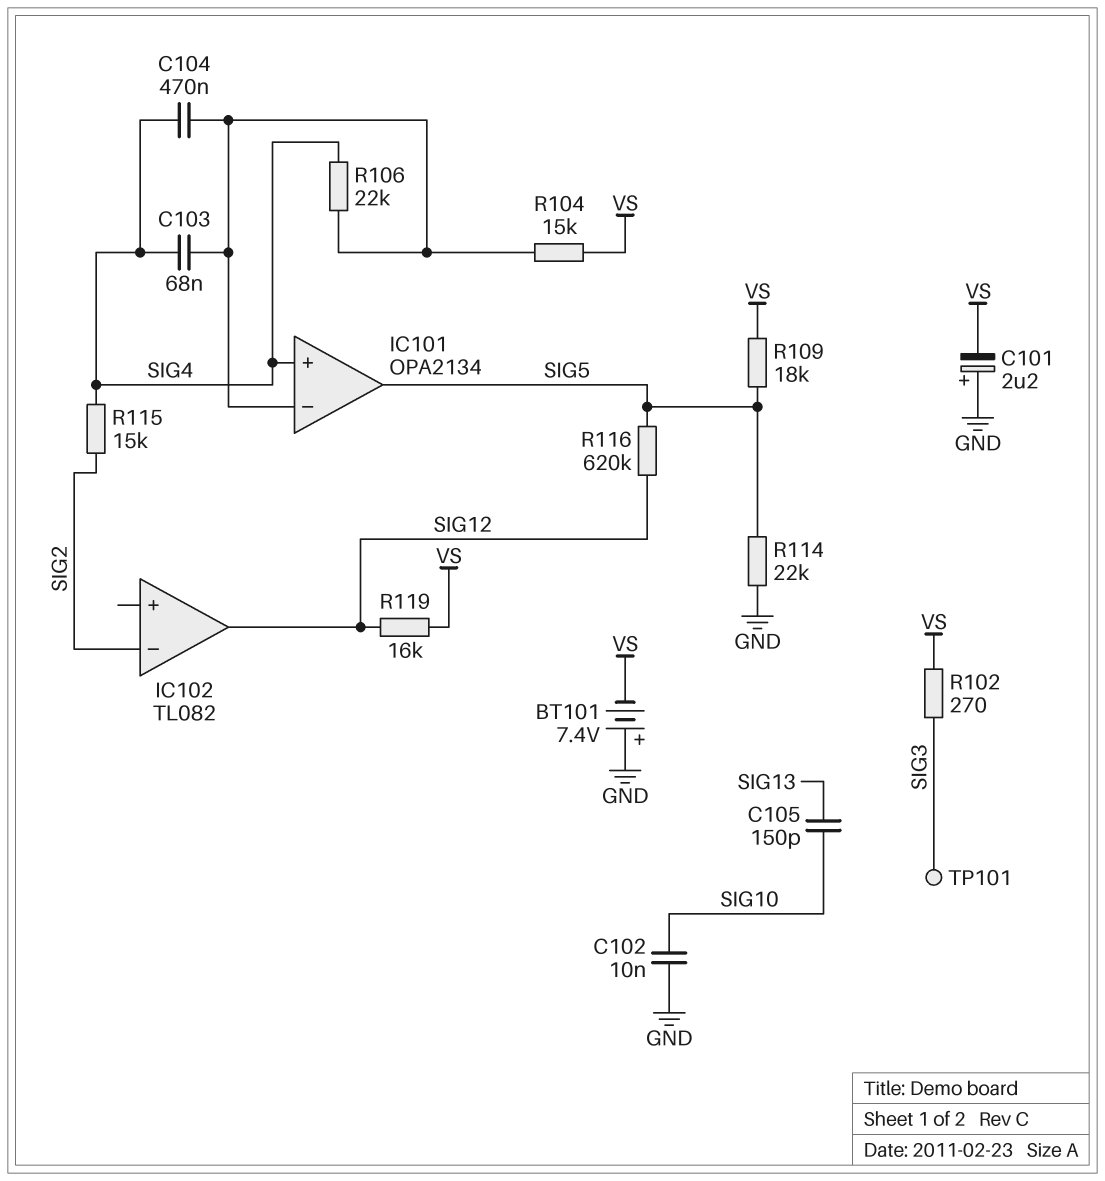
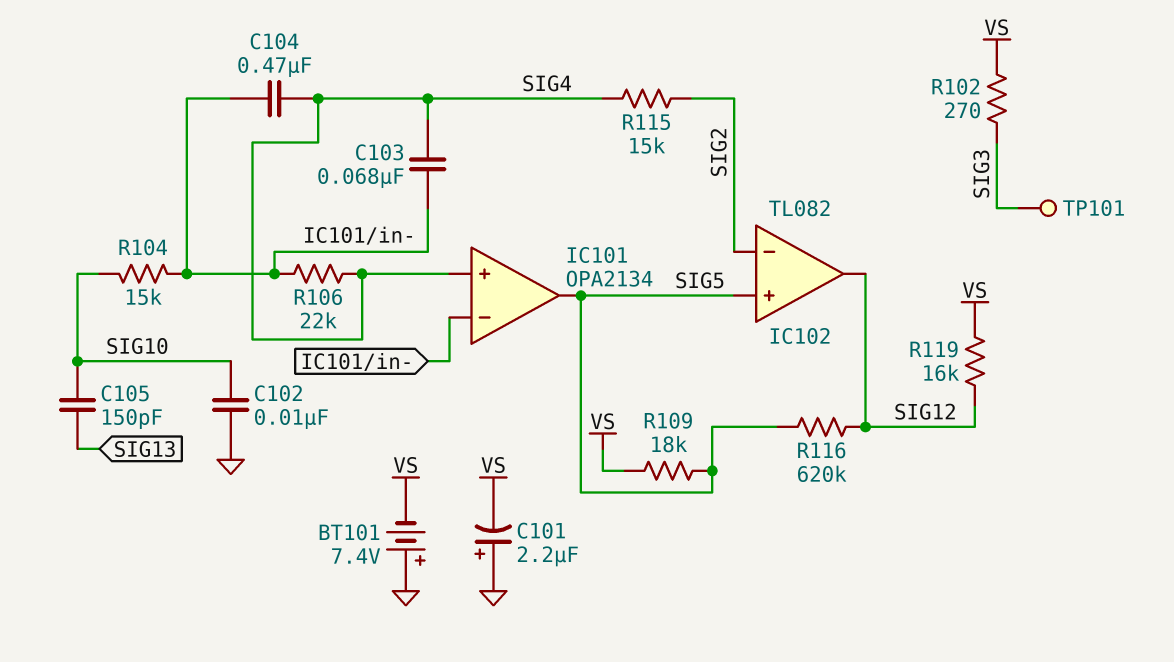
IC102 pin in+: none -> SIG5
R104: 15k (IC101/in-, VS) -> 15k (IC101/in-, SIG10)
R114: 22k (GND, SIG5) -> none

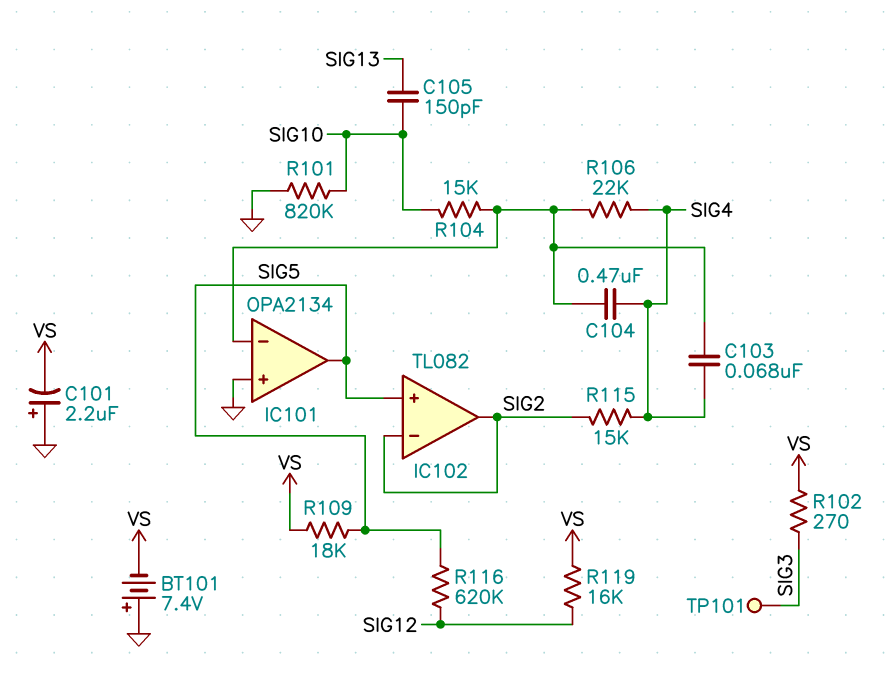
C102: 10nF (GND, SIG10) -> none
IC101 pin in+: SIG4 -> GND
IC102 pin out: SIG12 -> SIG2
R101: none -> 820k (GND, SIG10)

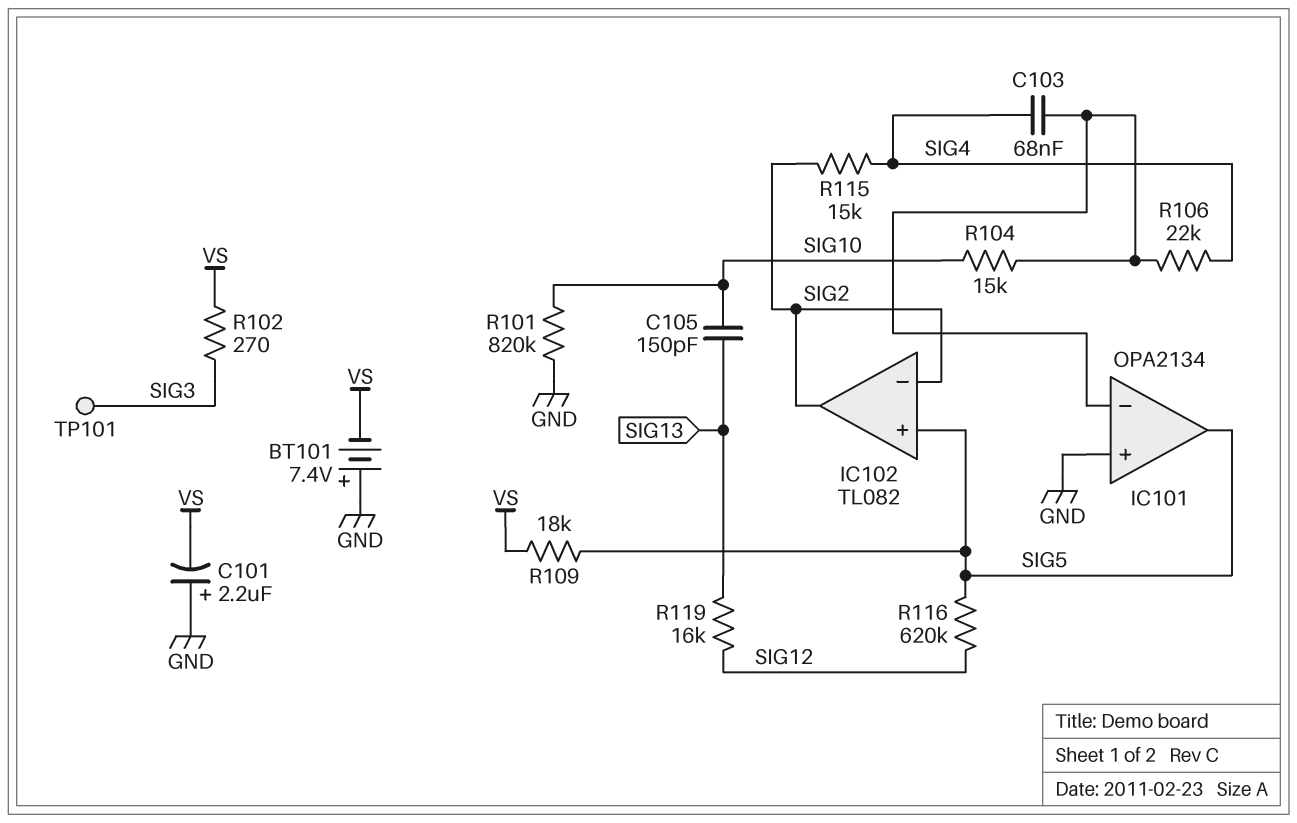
C104: 470nF (IC101/in-, SIG4) -> none
R119: 16k (SIG12, VS) -> 16k (SIG12, SIG13)

